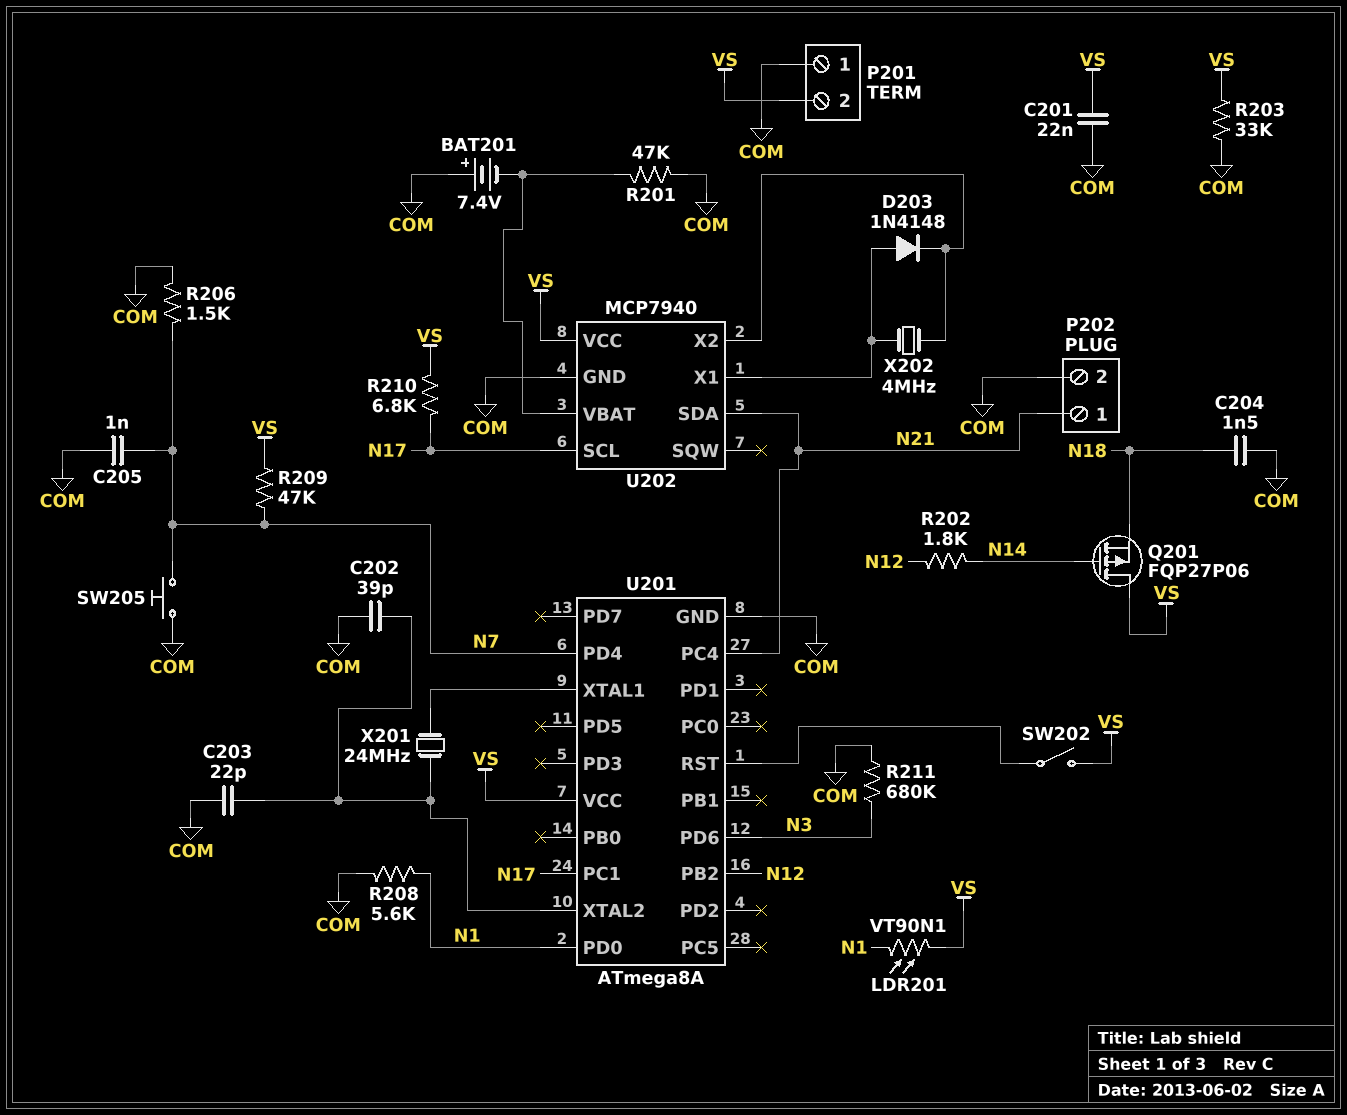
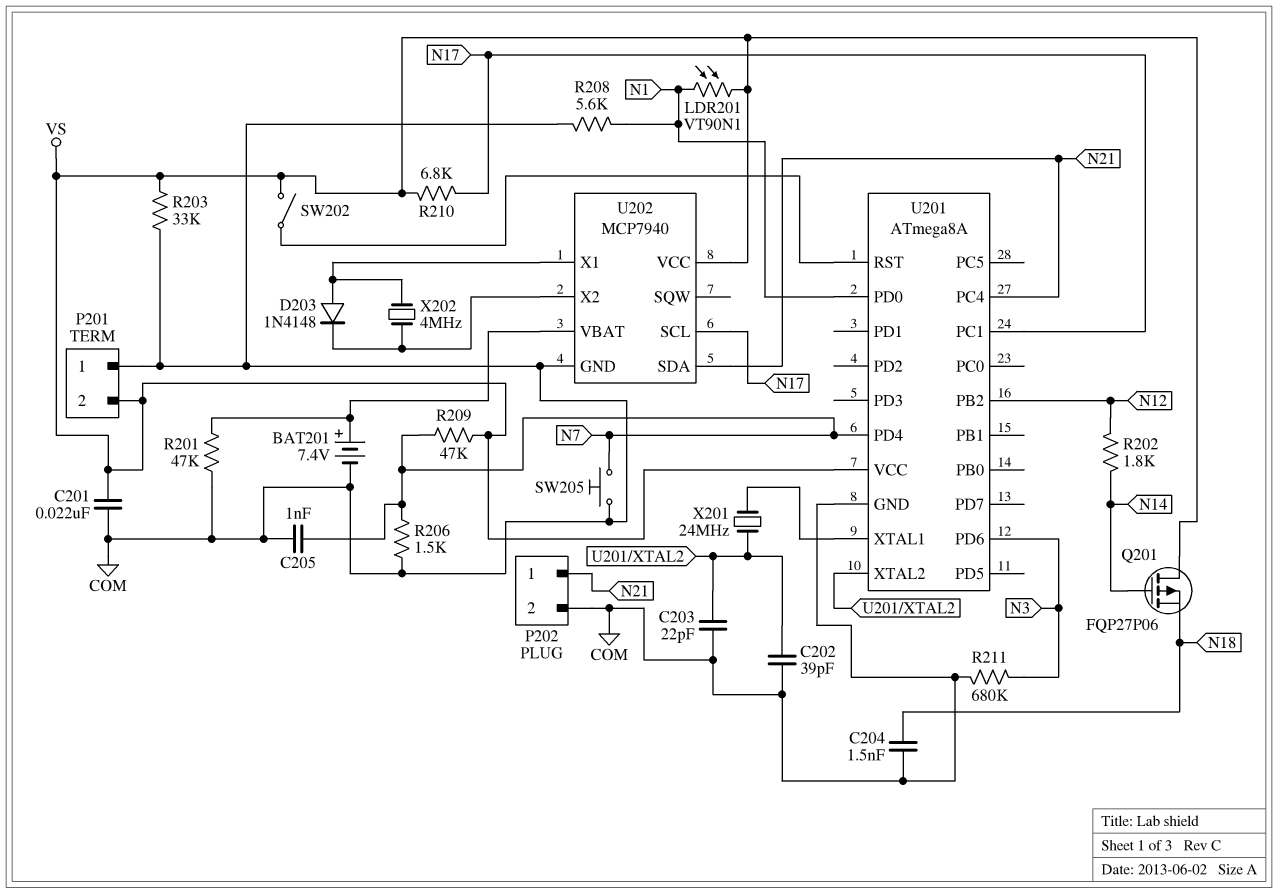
BAT201: 7.4V (plus COM, minus U202/VBAT) -> 7.4V (plus U202/VBAT, minus COM)

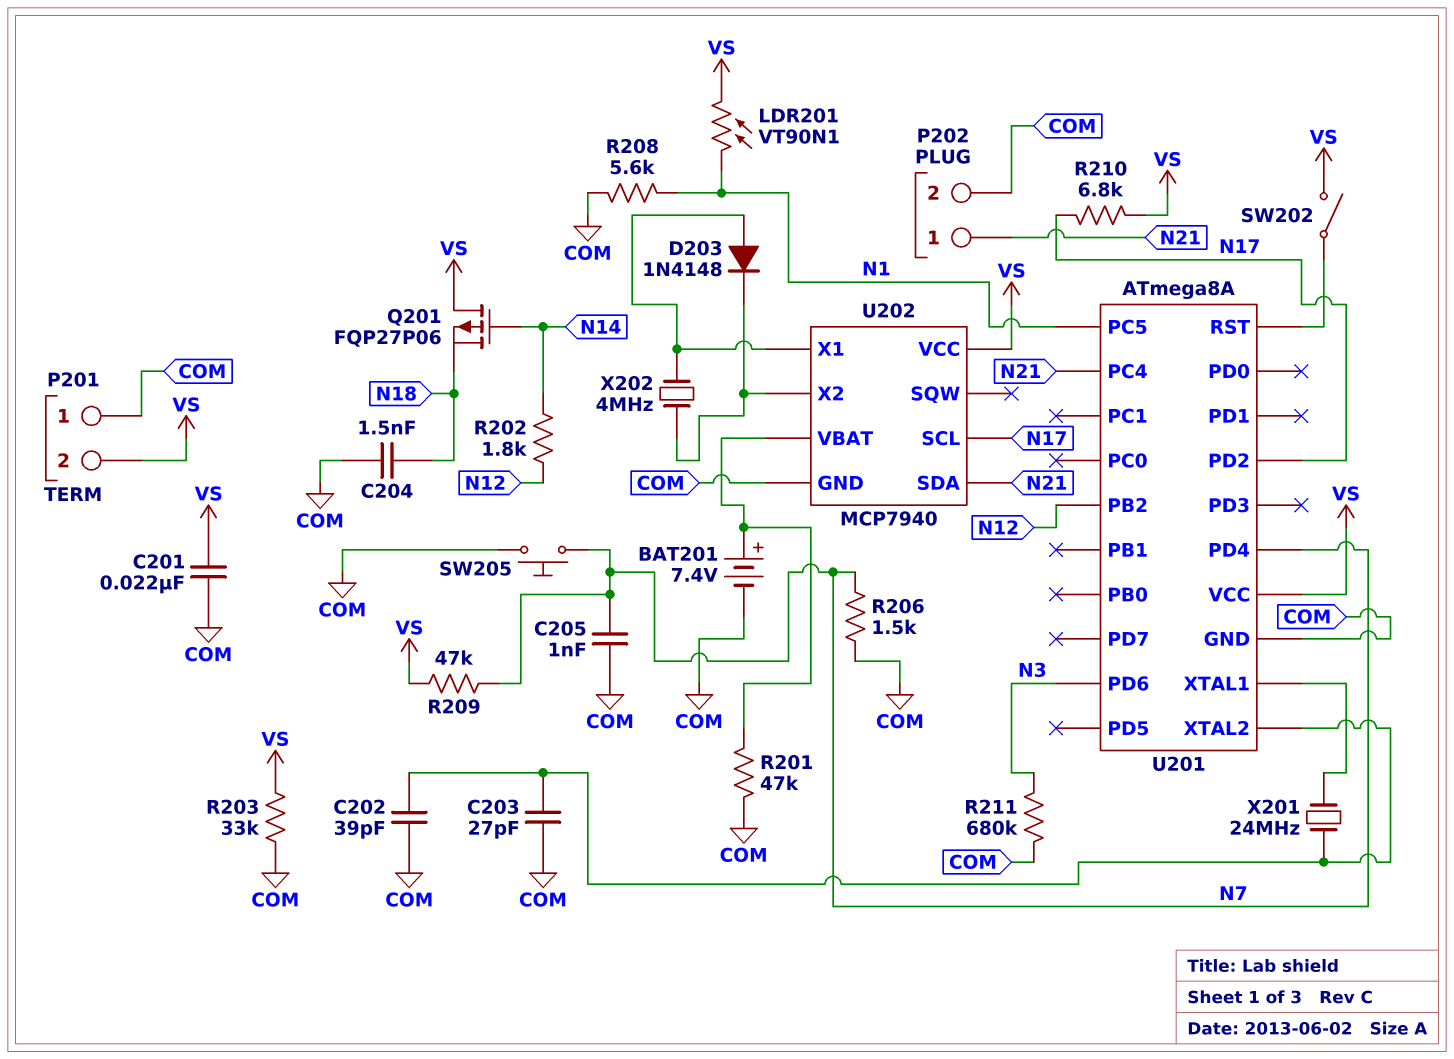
C203: 22pF (COM, U201/XTAL2) -> 27pF (COM, U201/XTAL2)
U201 pin PC1: N17 -> none
U201 pin PC5: none -> N1
U201 pin PD0: N1 -> none
U201 pin PD2: none -> N17

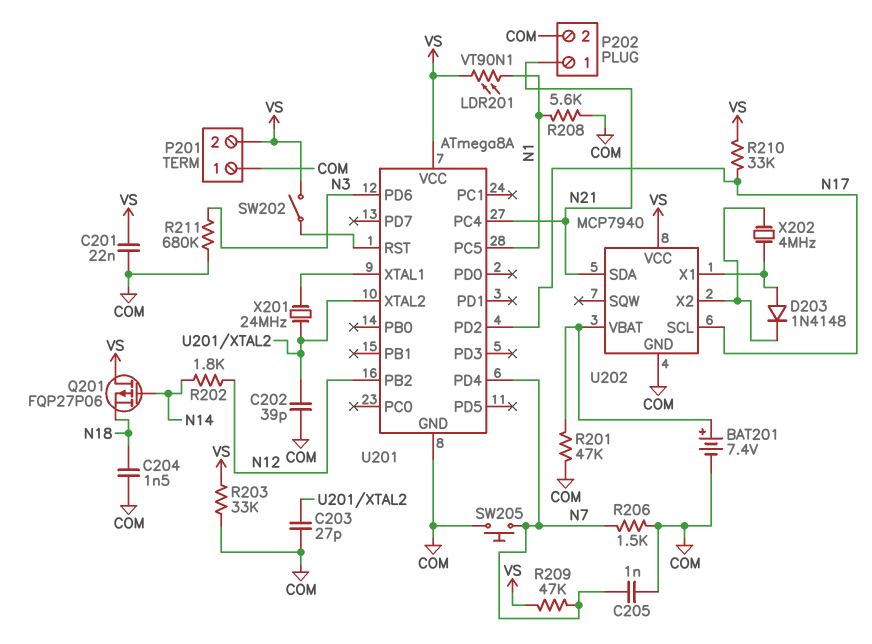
R210: 6.8k (N17, VS) -> 33k (N17, VS)

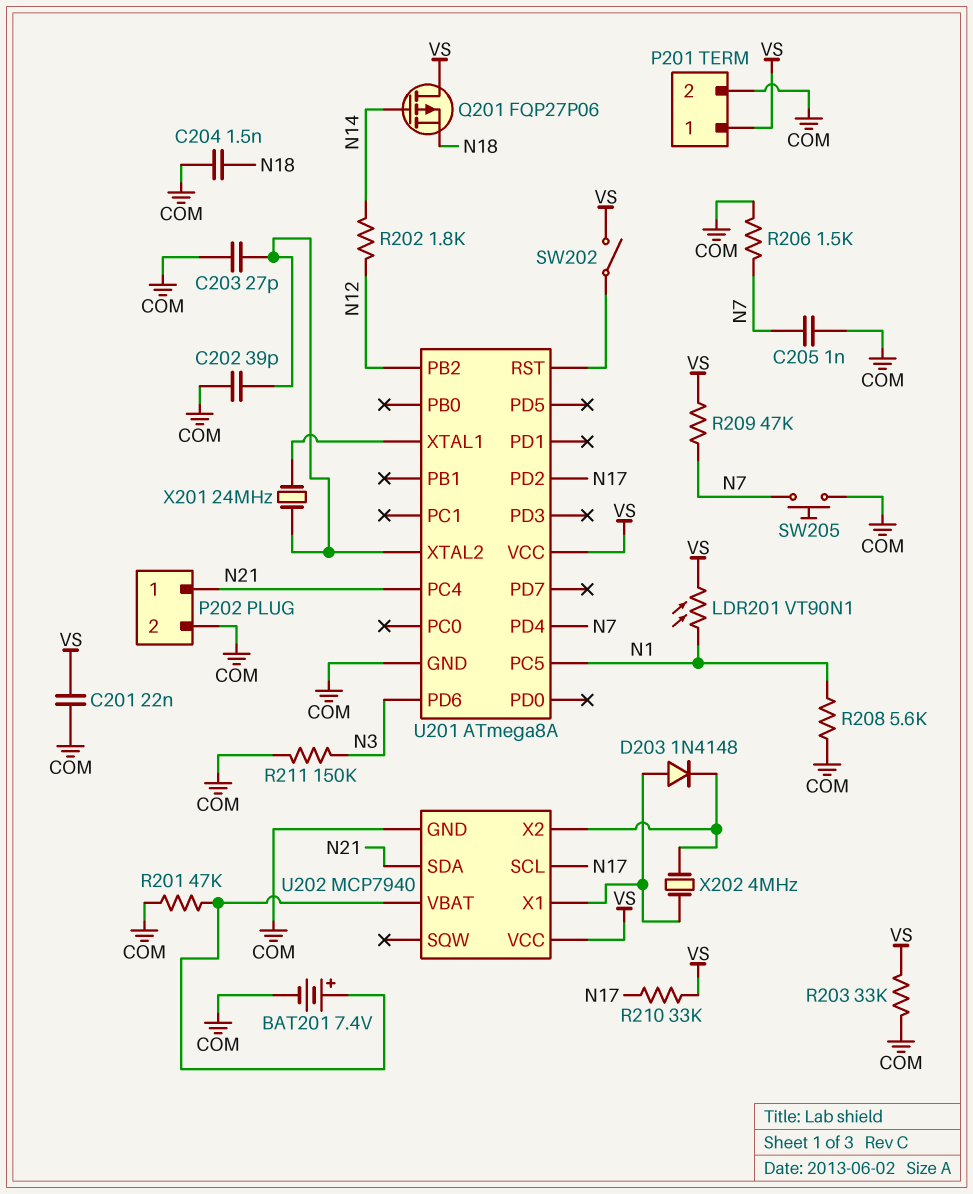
P201 pin 1: COM -> VS
P201 pin 2: VS -> COM
R211: 680k (COM, N3) -> 150k (COM, N3)

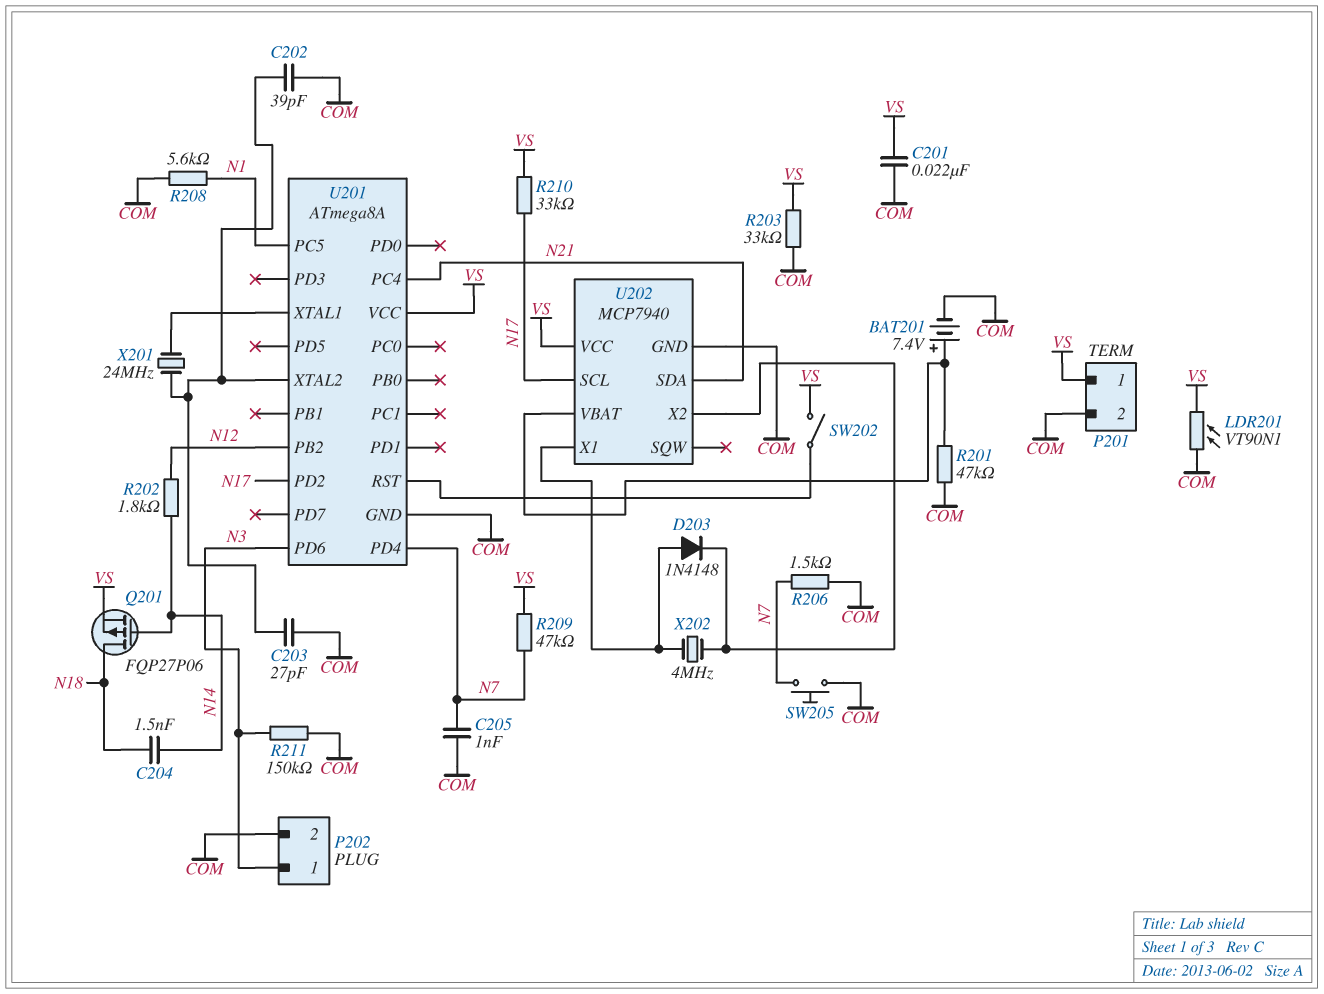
C204: 1.5nF (COM, N18) -> 1.5nF (N14, N18)
LDR201: VT90N1 (N1, VS) -> VT90N1 (COM, VS)
P202 pin 1: N21 -> N3
Q201: PMOS FQP27P06 (G N14, D VS, S N18) -> PMOS FQP27P06 (G N14, D N18, S VS)

